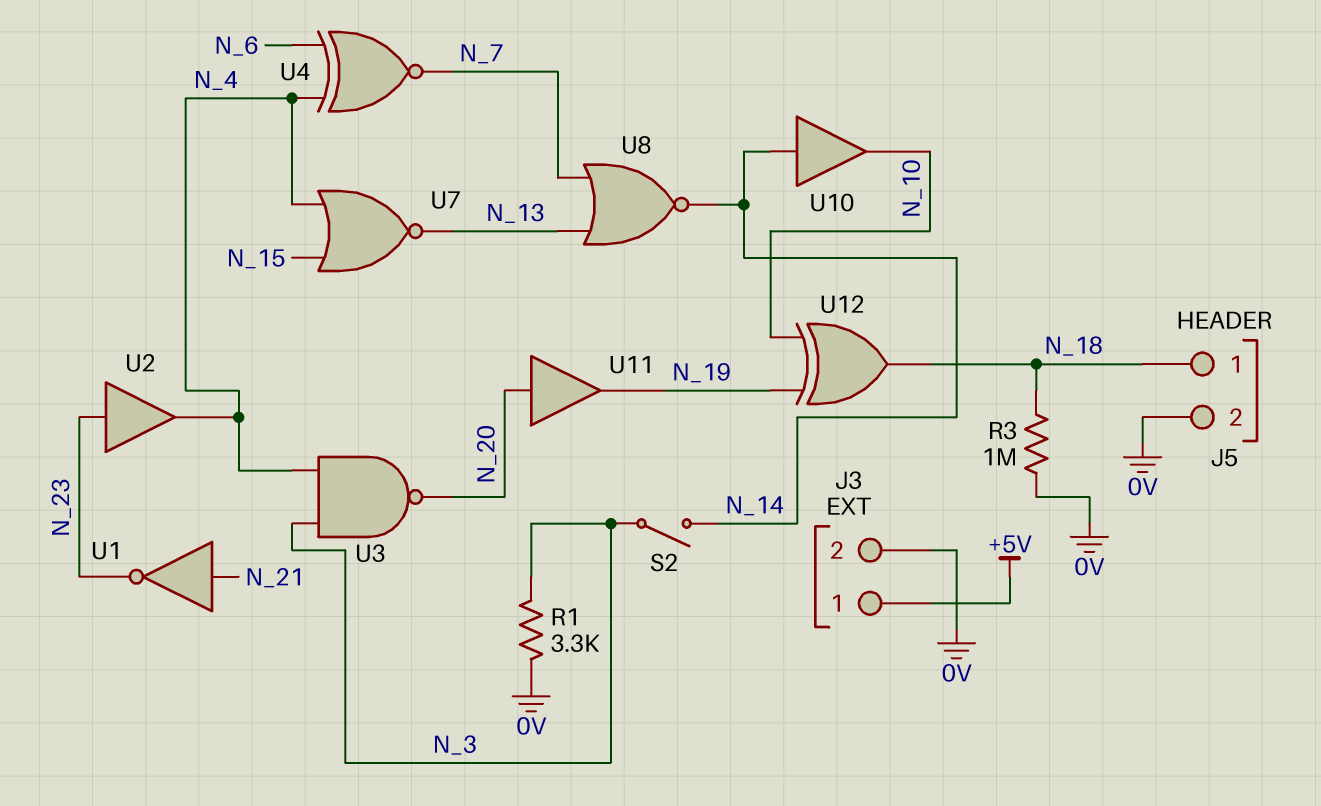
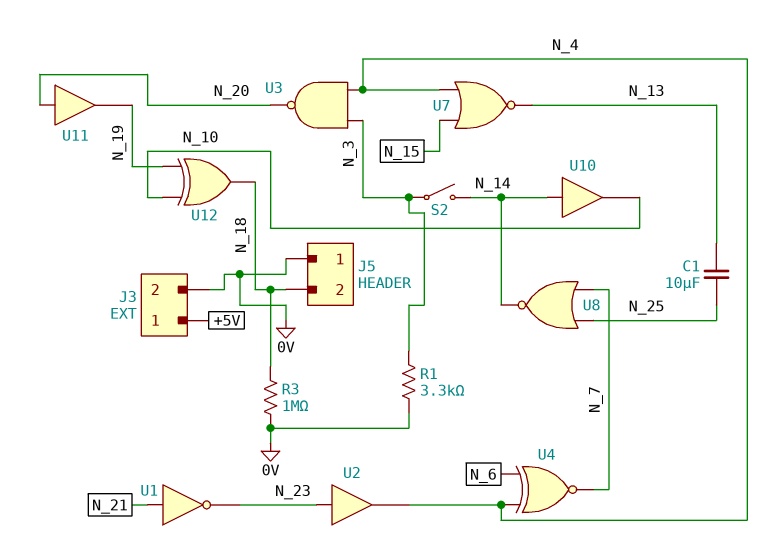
C1: none -> 10uF (N_13, N_25)
J5 pin 1: N_18 -> 0V
J5 pin 2: 0V -> N_18
U8: NOR (in N_7, in N_13, out N_14) -> NOR (in N_7, in N_25, out N_14)

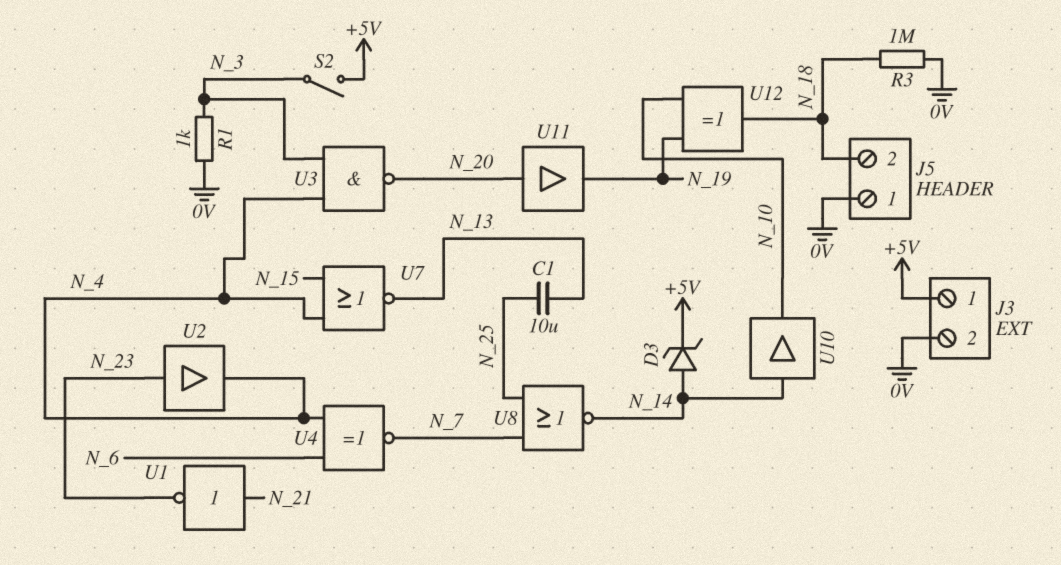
D3: none -> zener (A N_14, K +5V)
R1: 3.3k (0V, N_3) -> 1k (0V, N_3)
S2: switch (N_3, N_14) -> switch (+5V, N_3)

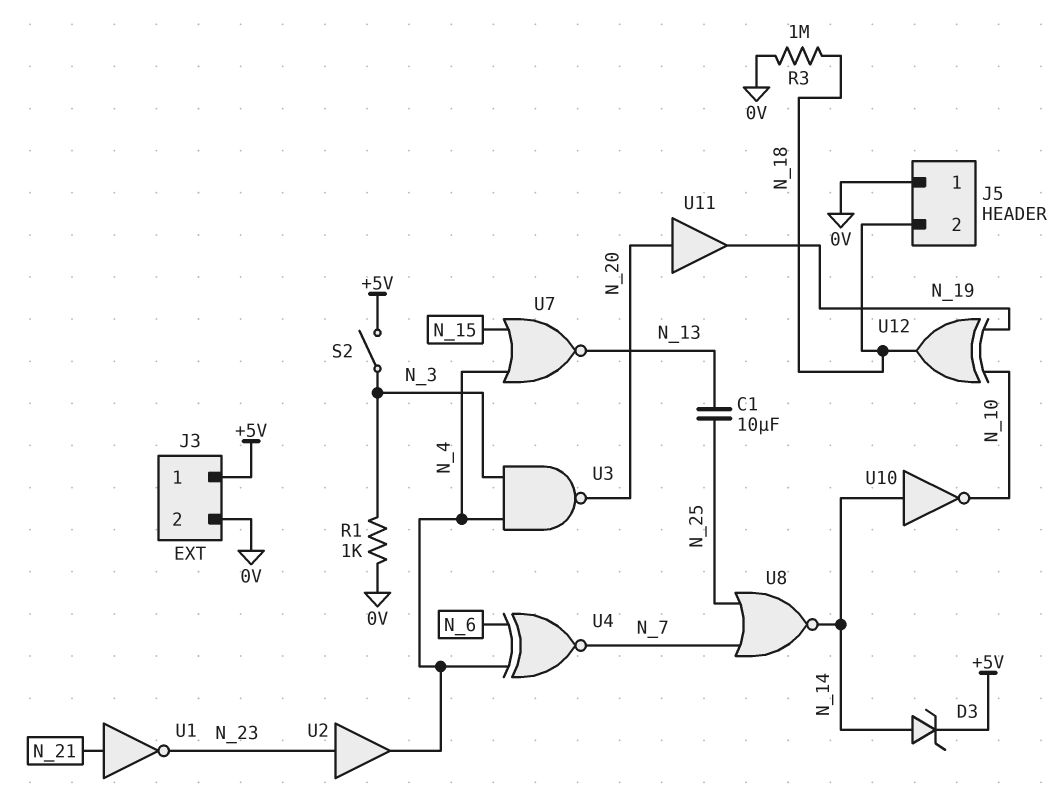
U10: buffer (in N_14, out N_10) -> NOT (in N_14, out N_10)

